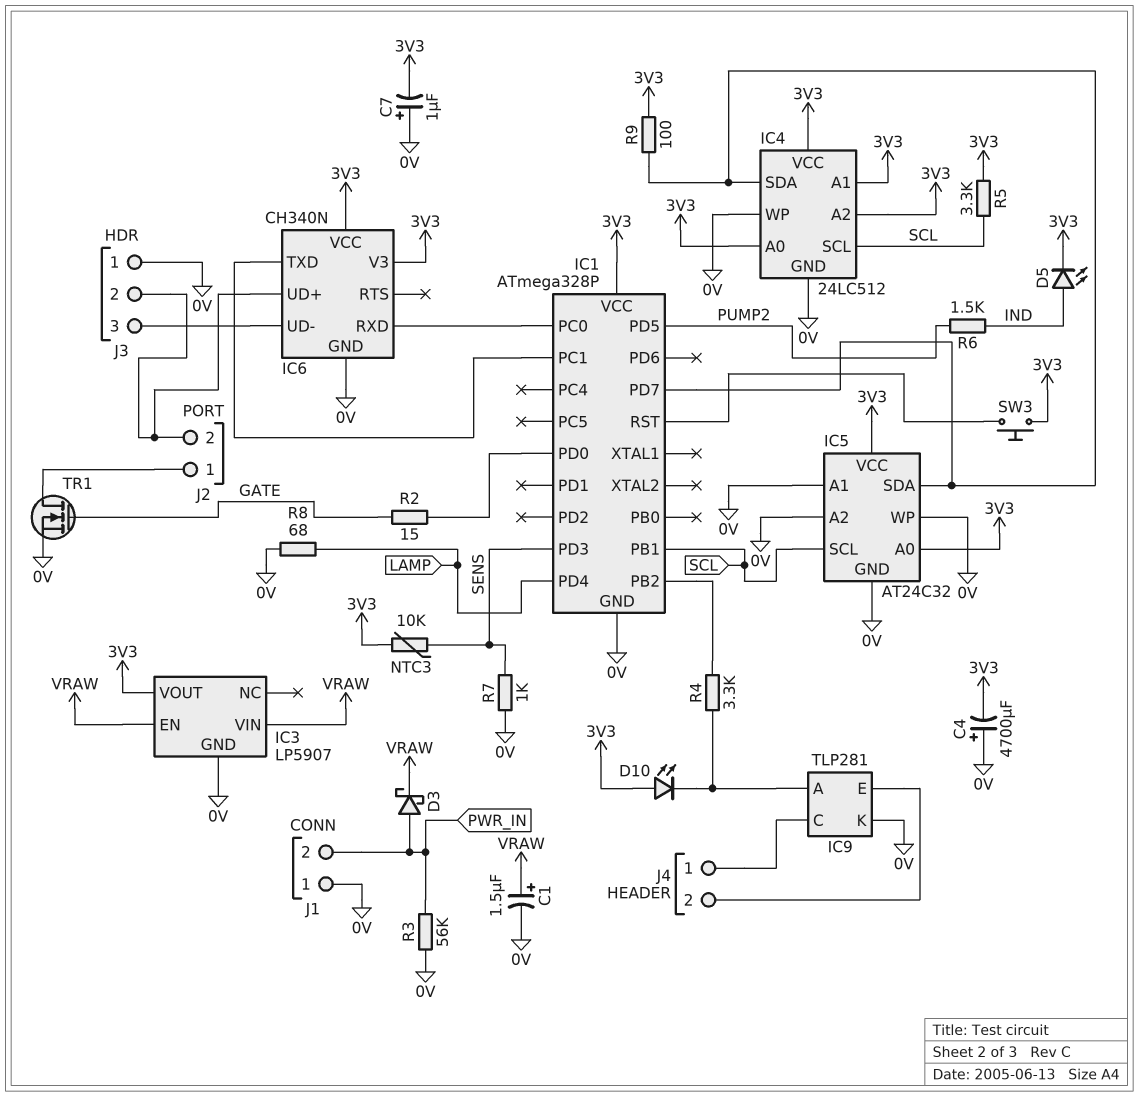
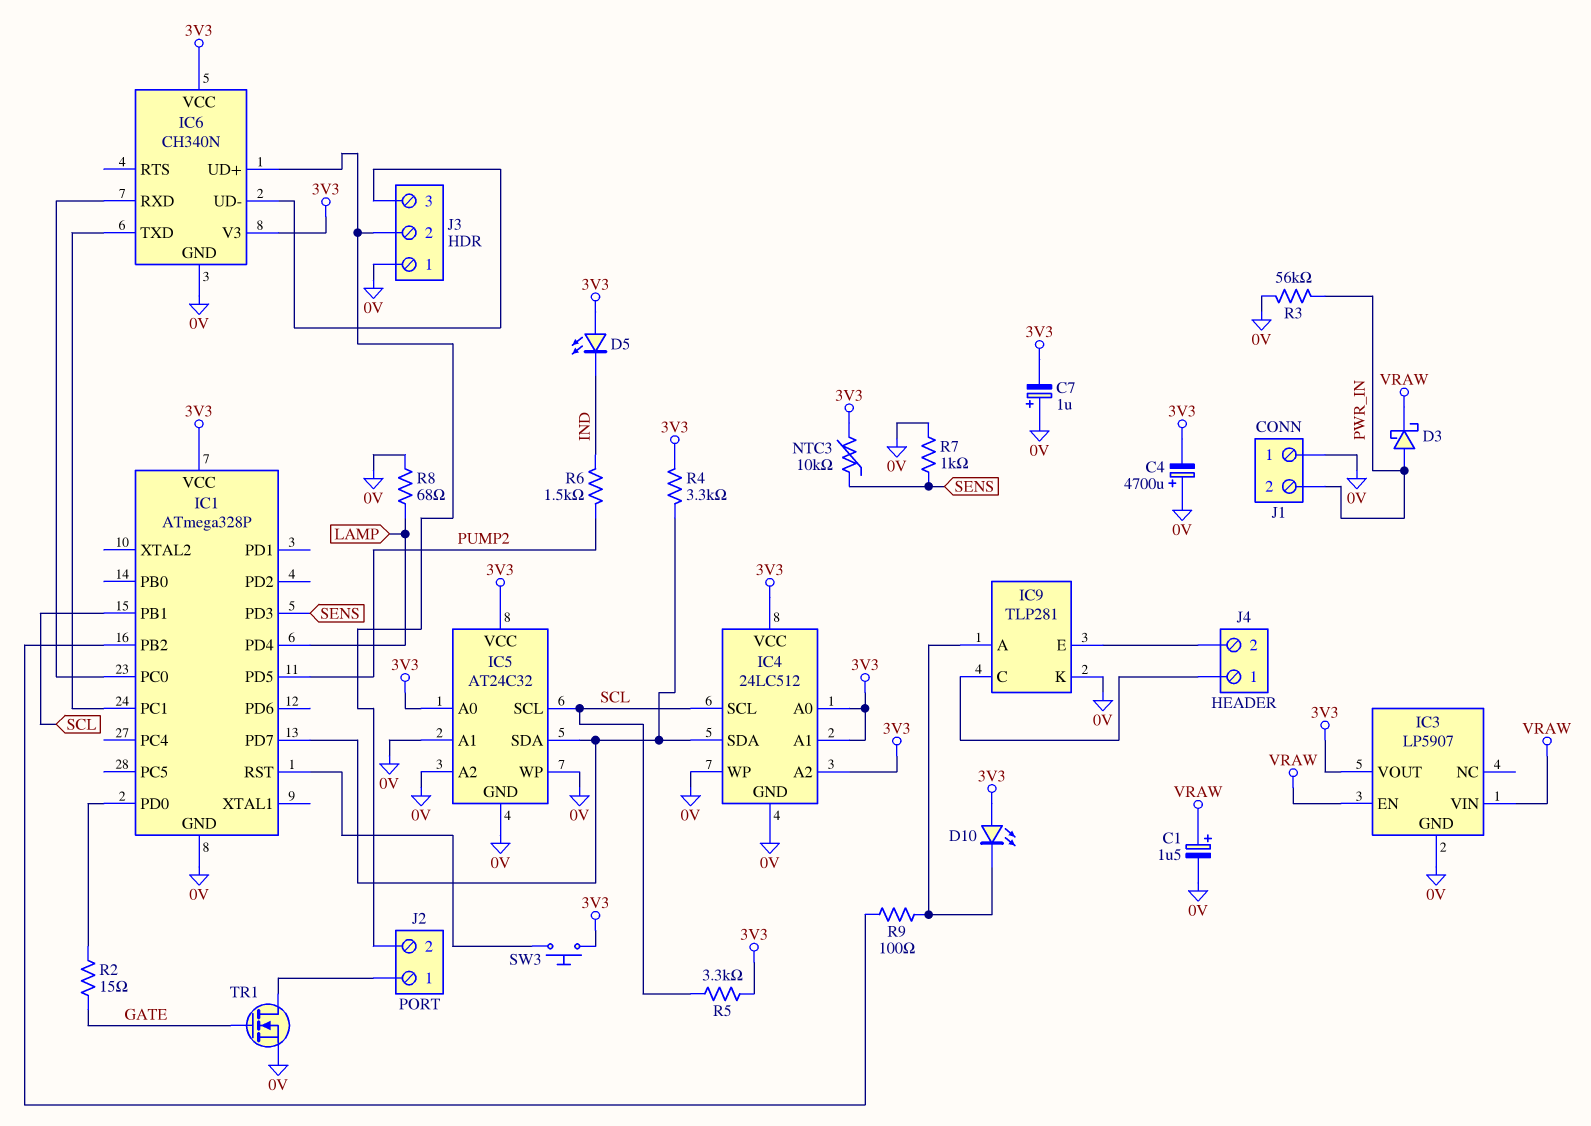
D5: LED (A IND, K 3V3) -> LED (A 3V3, K IND)
R4: 3.3k (IC1/PB2, IC9/A) -> 3.3k (3V3, IC1/PD7)
R9: 100 (3V3, IC1/PD7) -> 100 (IC1/PB2, IC9/A)

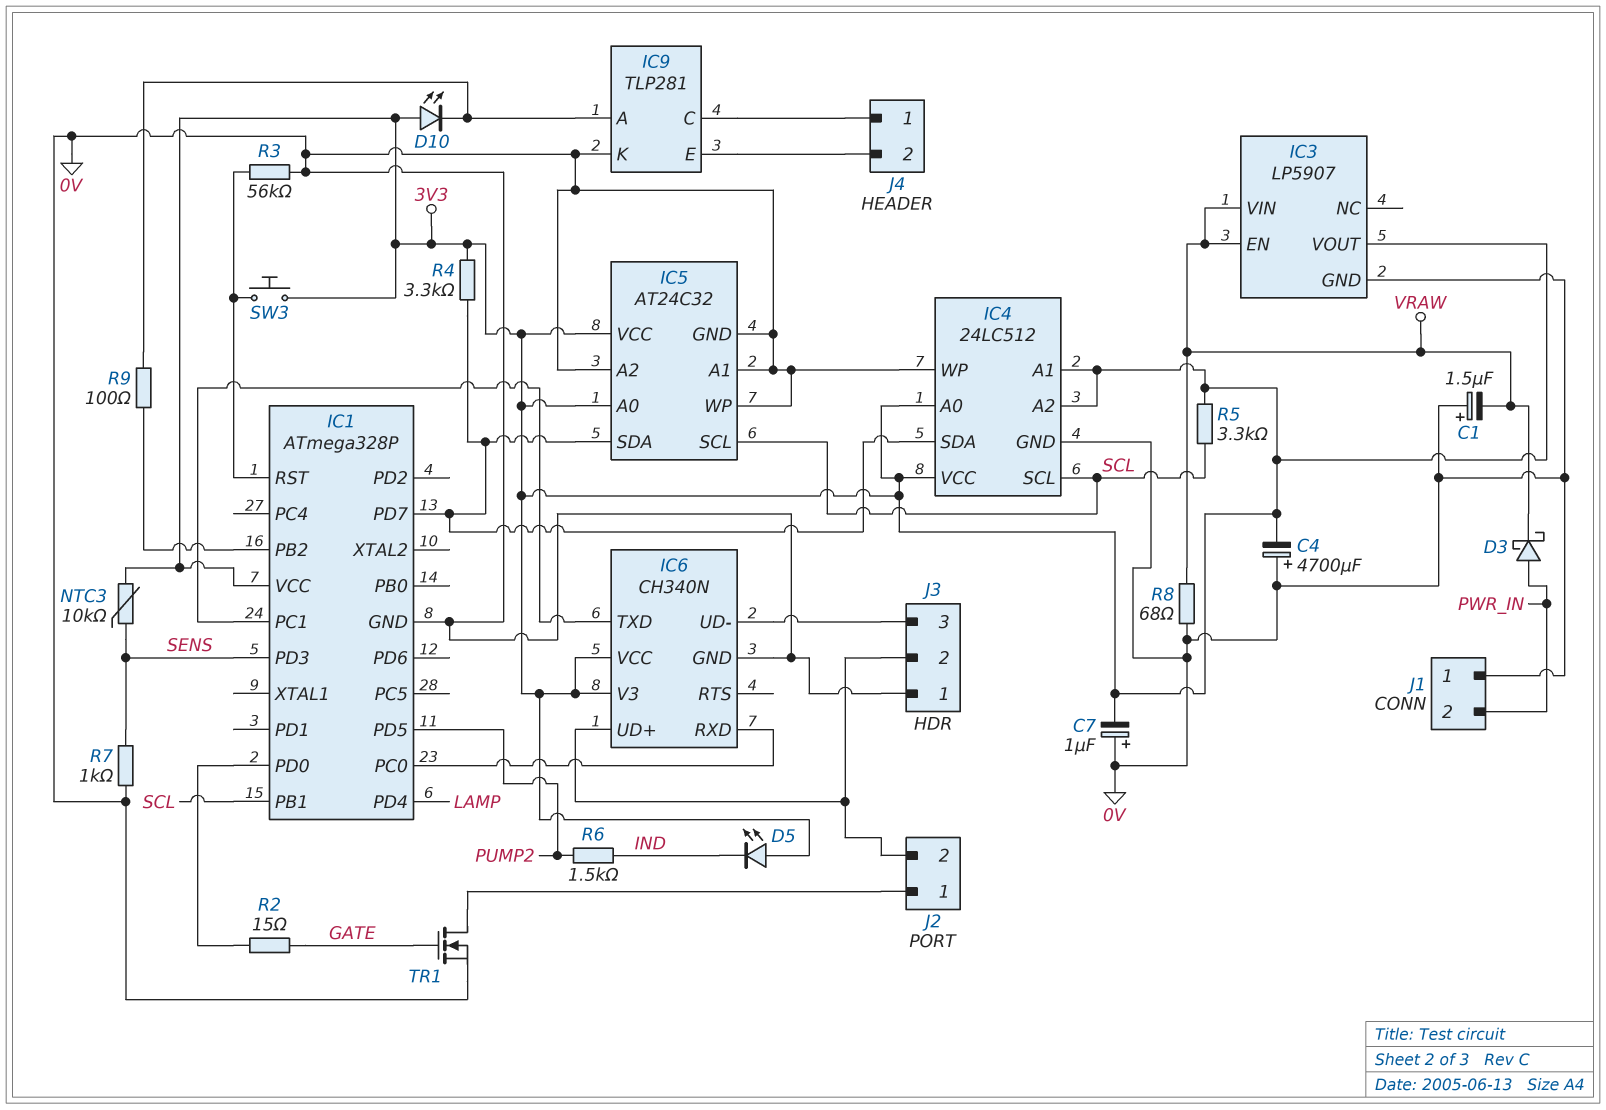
C1: 1.5uF (plus VRAW, minus 0V) -> 1.5uF (plus 0V, minus VRAW)
R3: 56k (0V, PWR_IN) -> 56k (0V, IC1/RST)
R8: 68 (0V, LAMP) -> 68 (0V, VRAW)

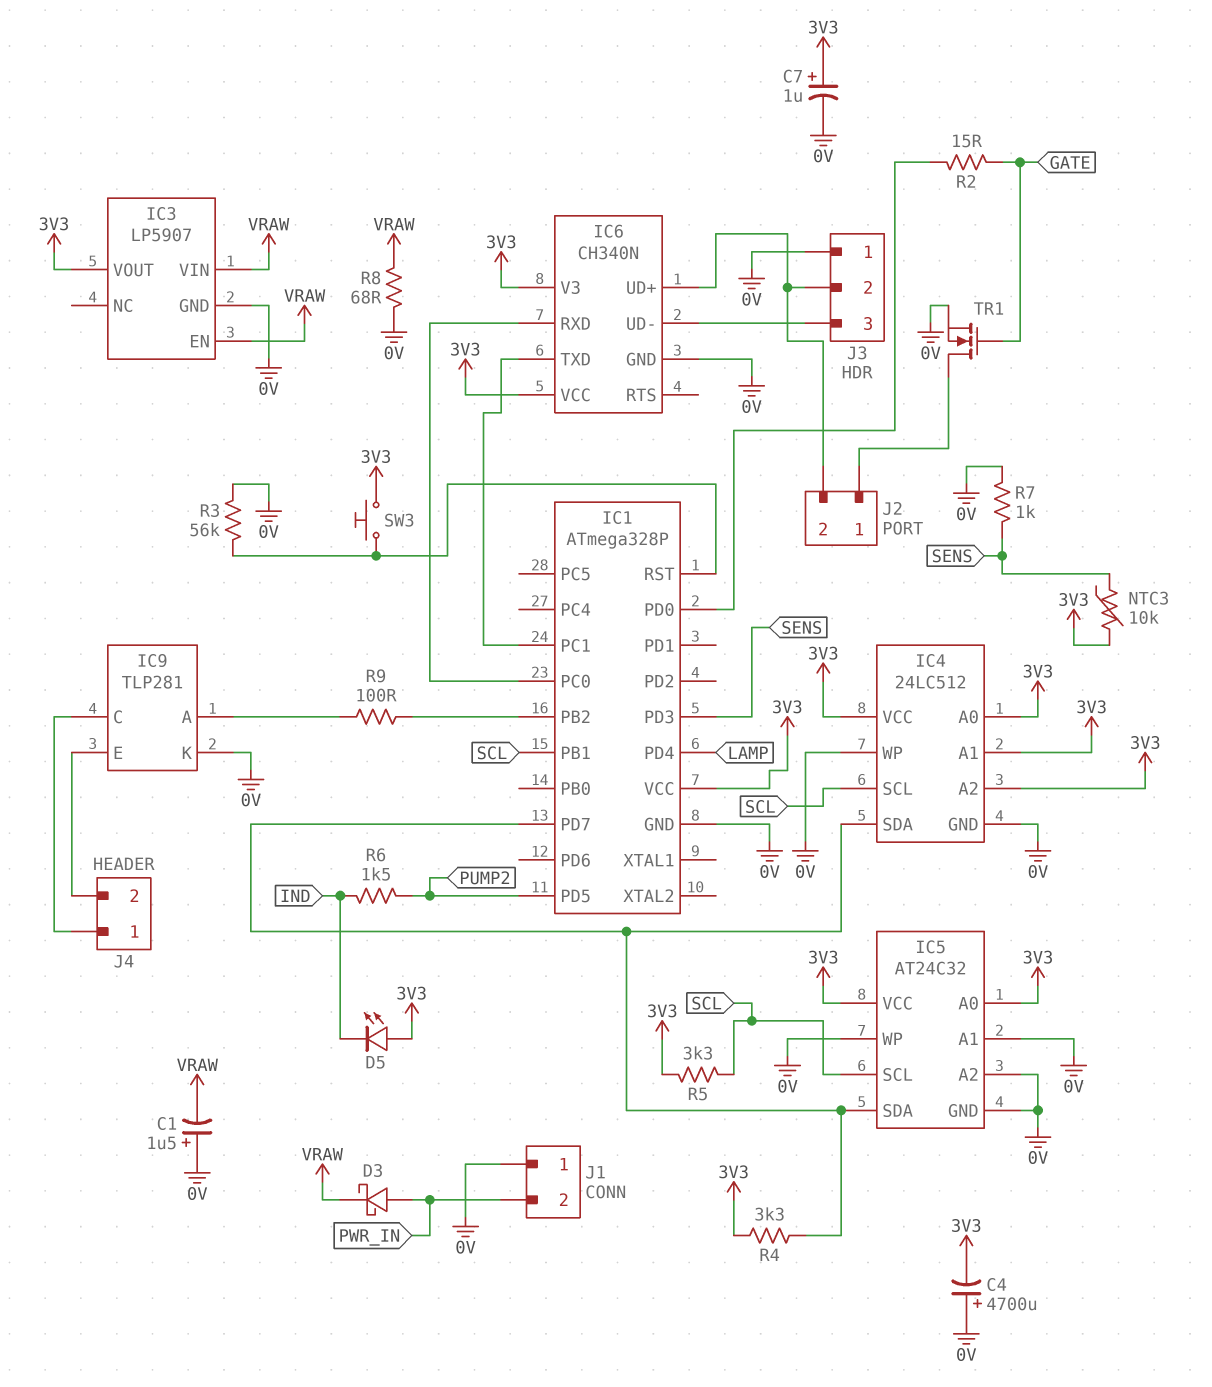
C7: 1uF (plus 0V, minus 3V3) -> 1uF (plus 3V3, minus 0V)
D10: LED (A 3V3, K IC9/A) -> none

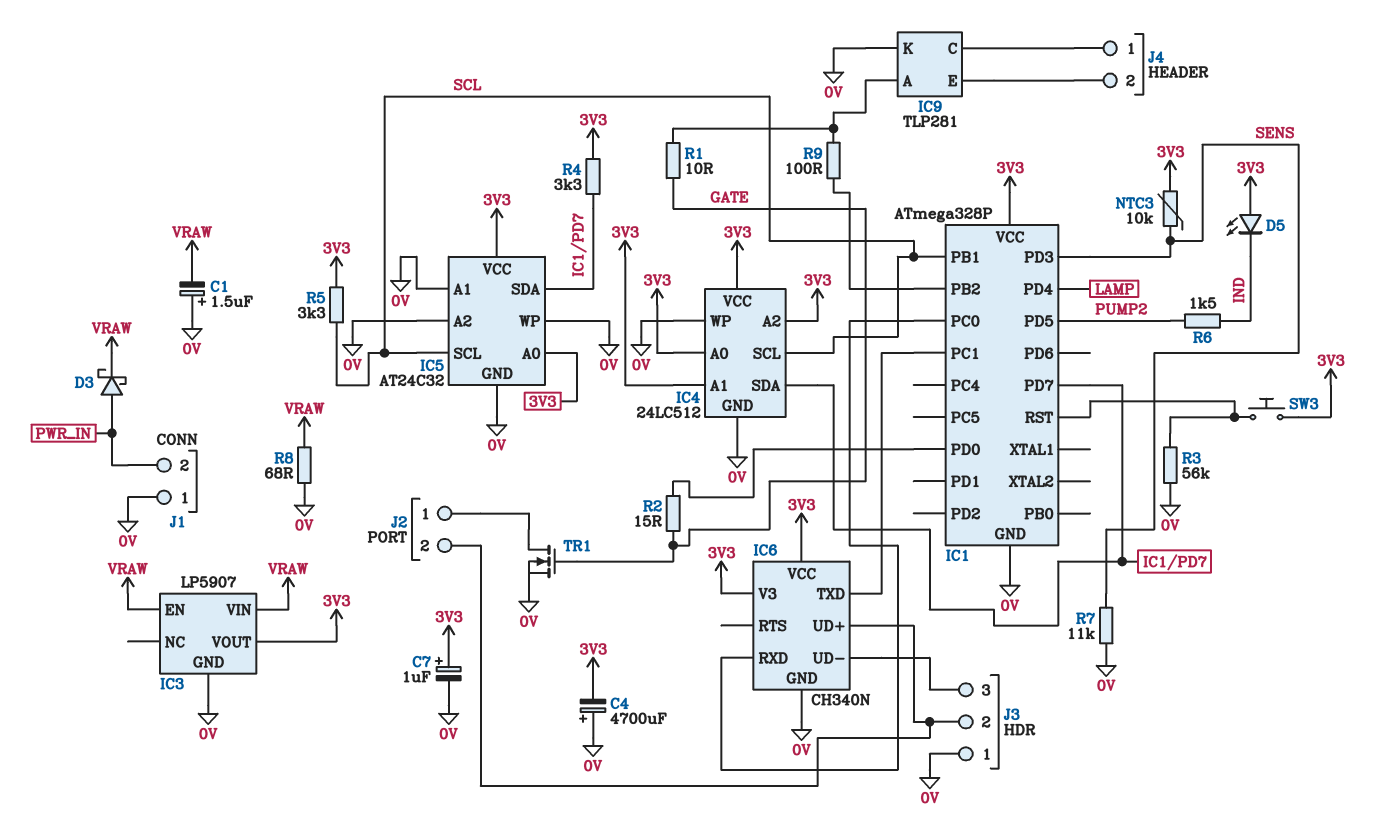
R1: none -> 10 (GATE, IC9/A)
R7: 1k (0V, SENS) -> 11k (0V, SENS)

